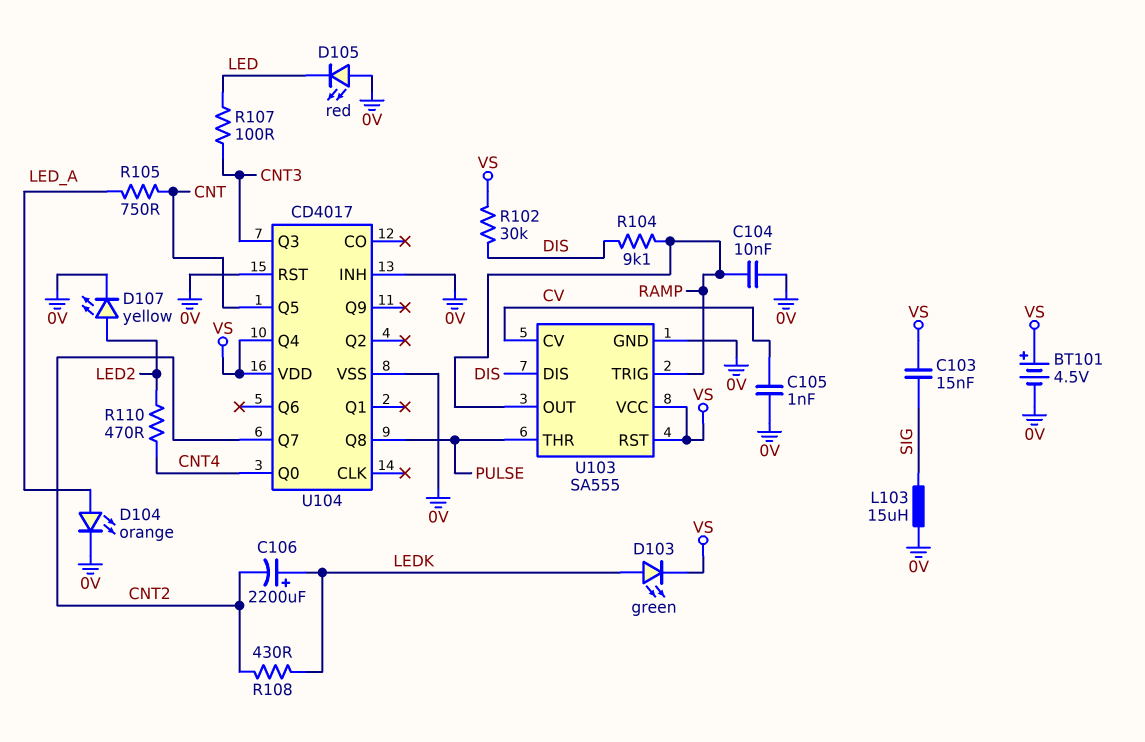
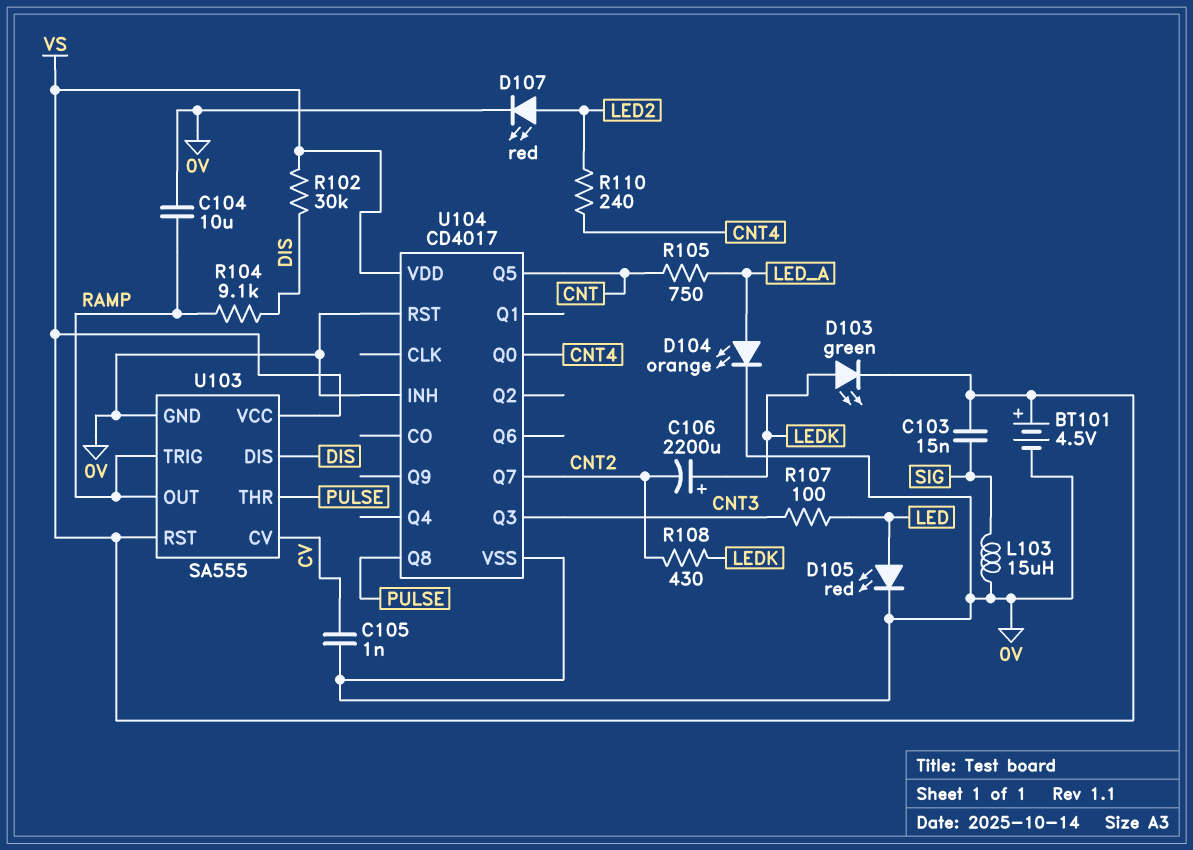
C104: 10nF (0V, RAMP) -> 10uF (0V, RAMP)
D105: LED red (A 0V, K LED) -> LED red (A LED, K 0V)
D107: LED yellow (A LED2, K 0V) -> LED red (A LED2, K 0V)
R110: 470 (CNT4, LED2) -> 240 (CNT4, LED2)
U104 pin Q4: VS -> none

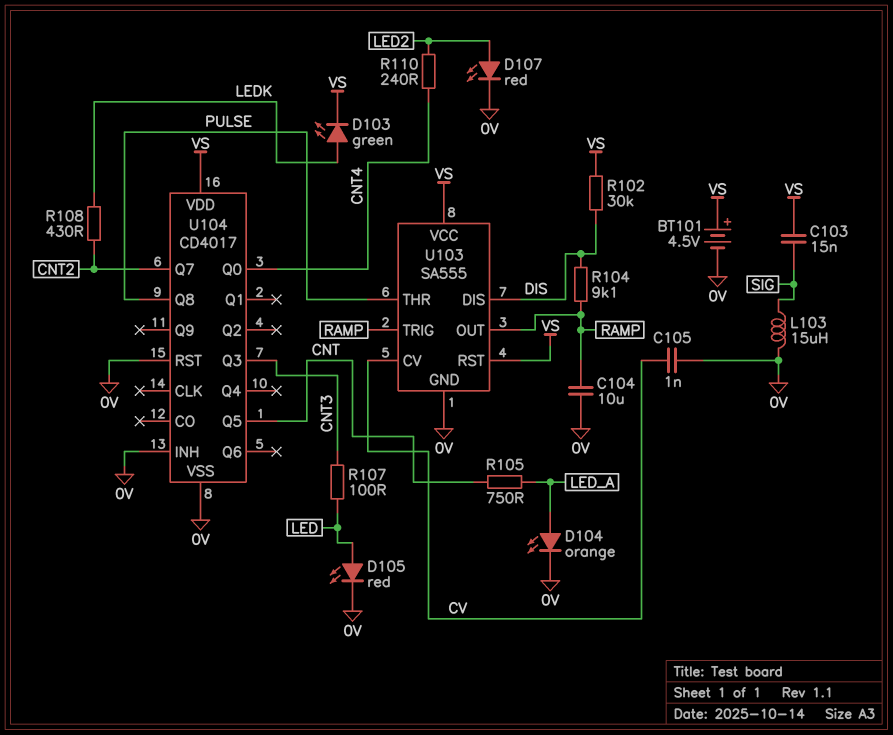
C106: 2200uF (plus LEDK, minus CNT2) -> none

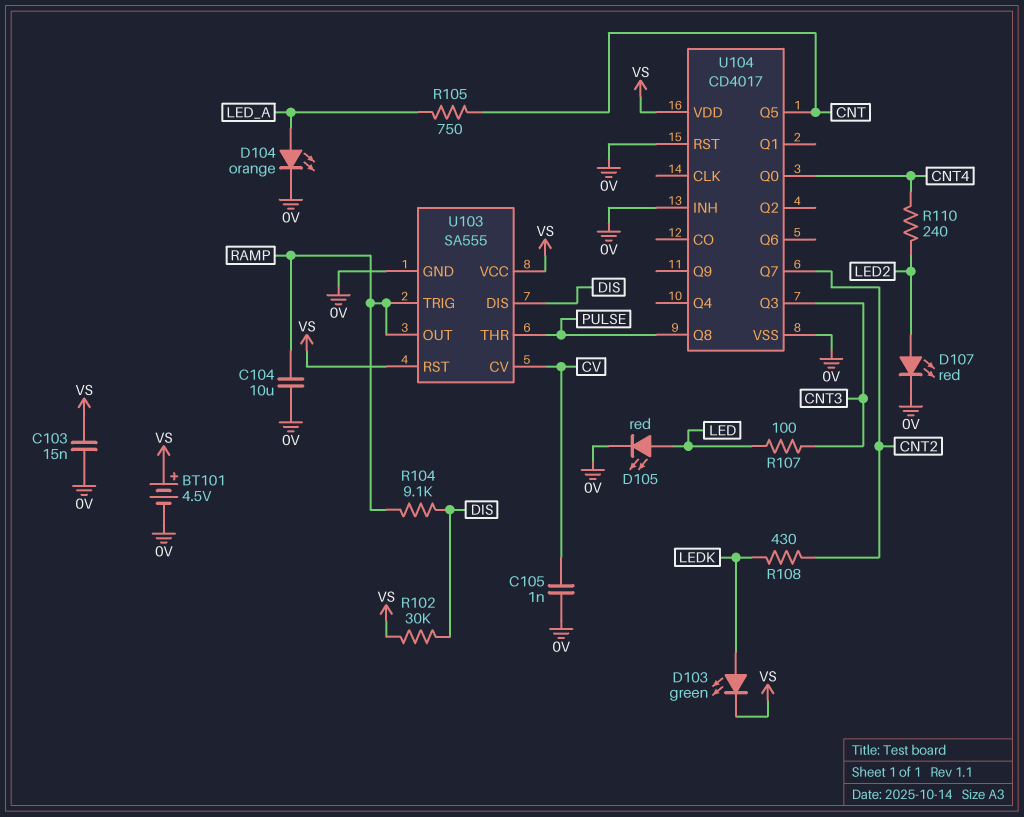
C103: 15nF (SIG, VS) -> 15nF (0V, VS)
L103: 15uH (0V, SIG) -> none

